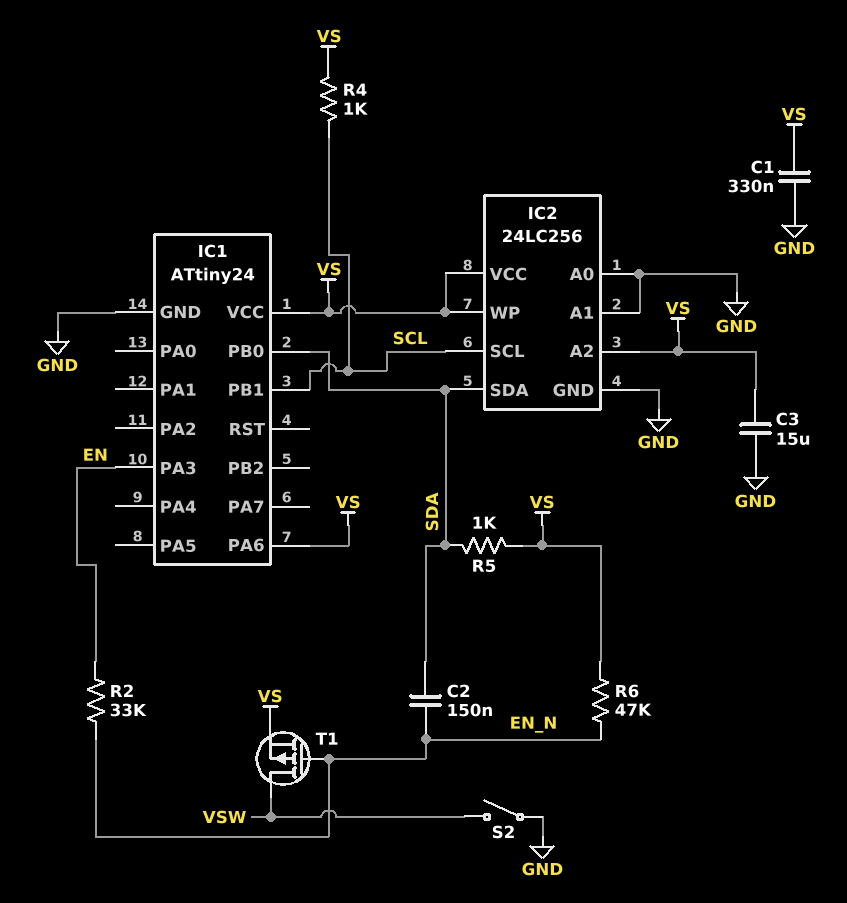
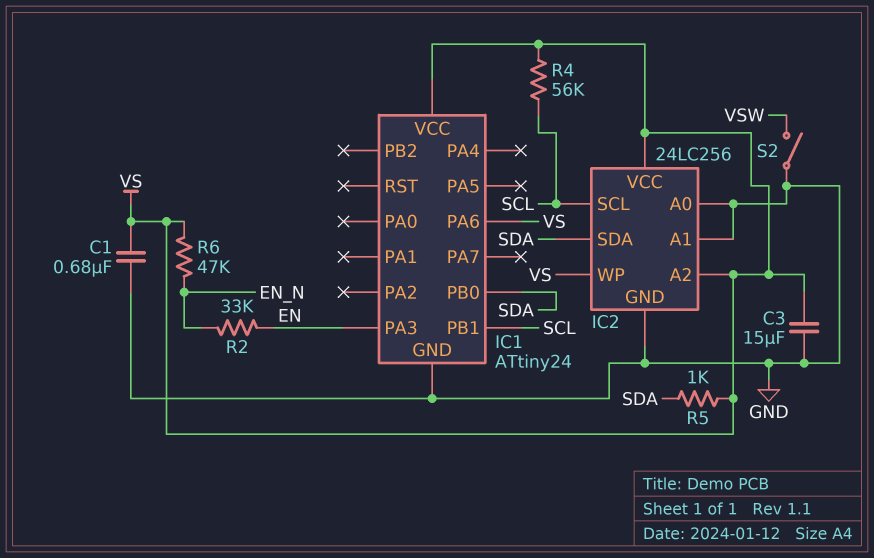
C1: 330nF (GND, VS) -> 680nF (GND, VS)
C2: 150nF (EN_N, SDA) -> none
R4: 1k (SCL, VS) -> 56k (SCL, VS)
T1: PMOS (G EN_N, D VSW, S VS) -> none

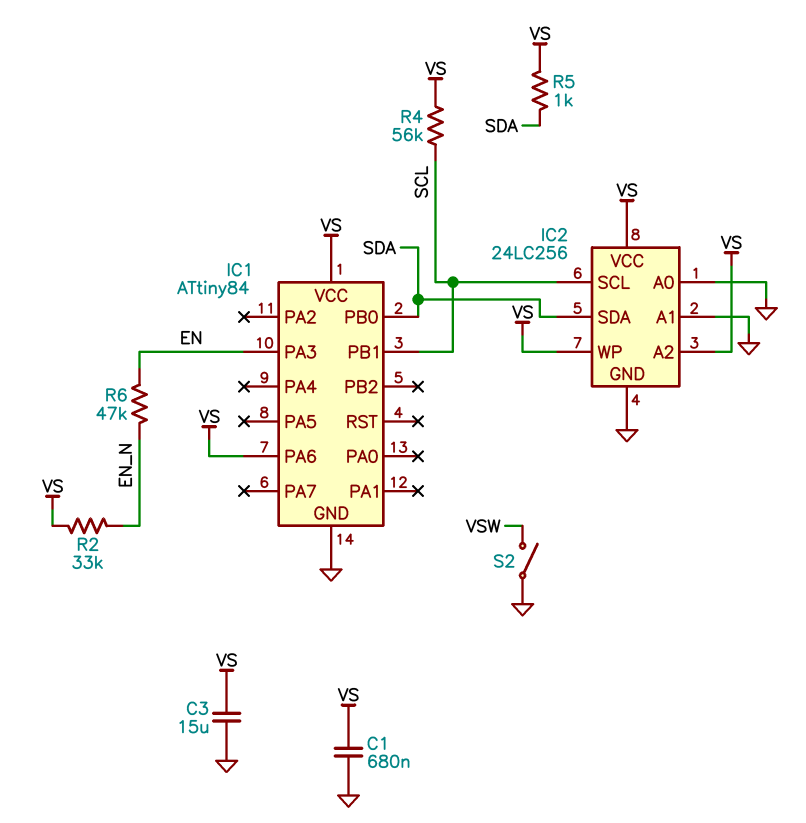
IC1: ATtiny24 -> ATtiny84
R2: 33k (EN, EN_N) -> 33k (EN_N, VS)
R6: 47k (EN_N, VS) -> 47k (EN, EN_N)

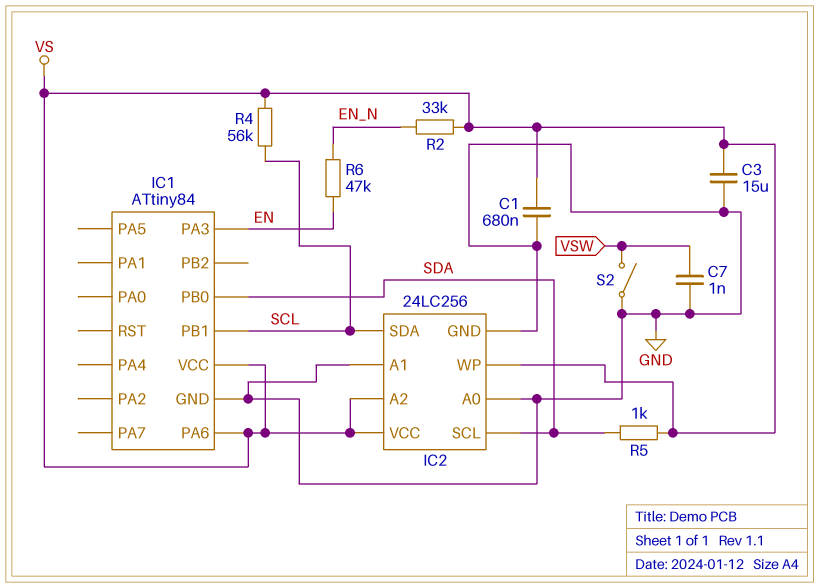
C7: none -> 1nF (GND, VSW)
IC2 pin SCL: SCL -> SDA
IC2 pin SDA: SDA -> SCL

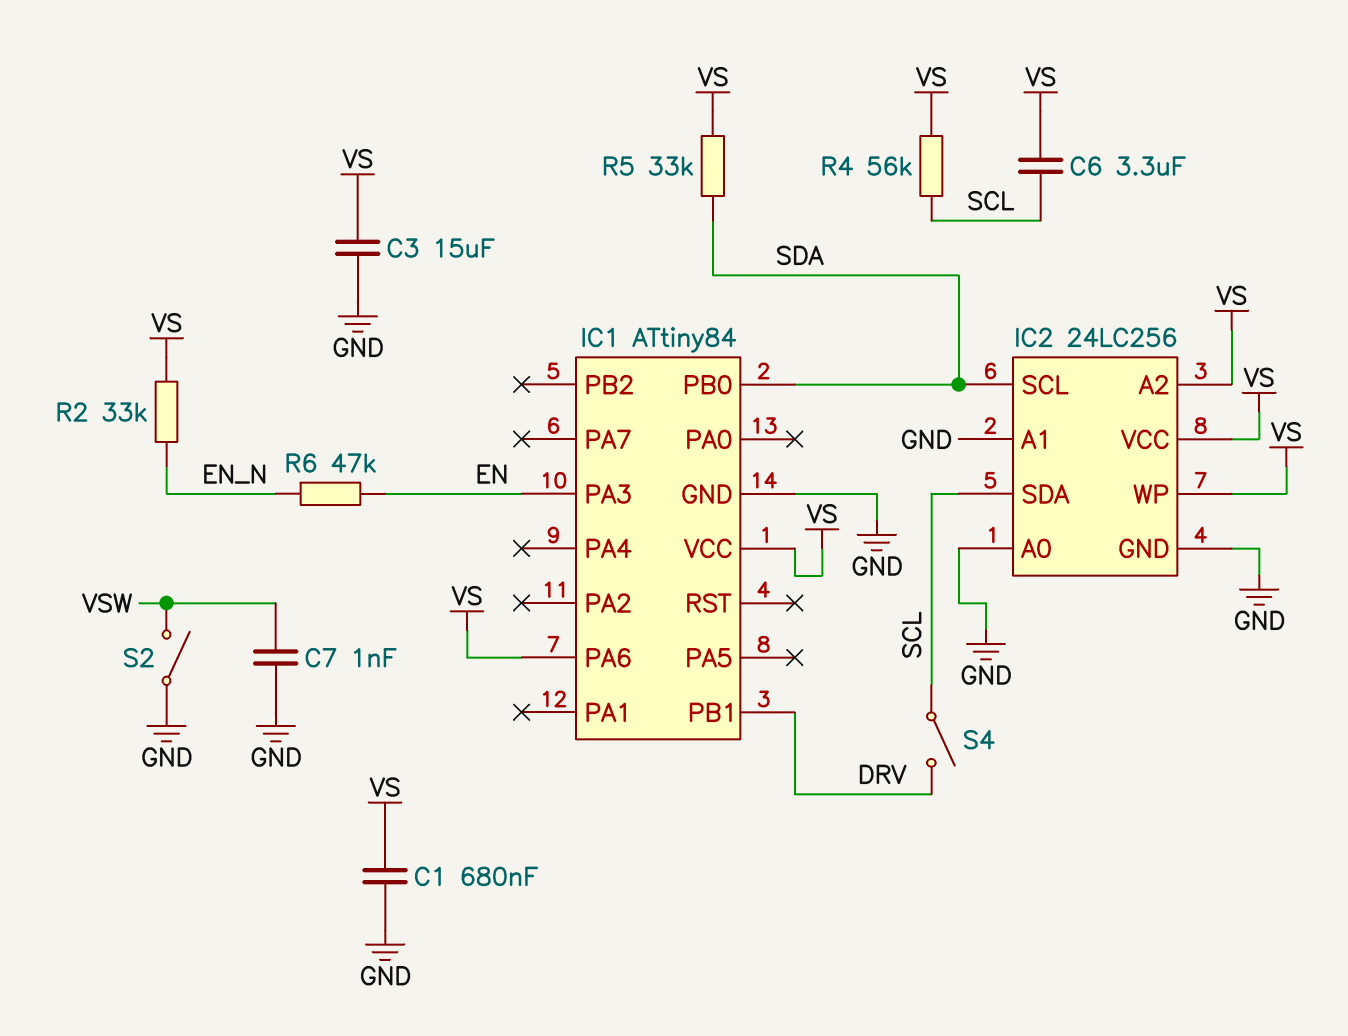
C6: none -> 3.3uF (SCL, VS)
IC1 pin PB1: SCL -> DRV
R5: 1k (SDA, VS) -> 33k (SDA, VS)
S4: none -> switch (DRV, SCL)

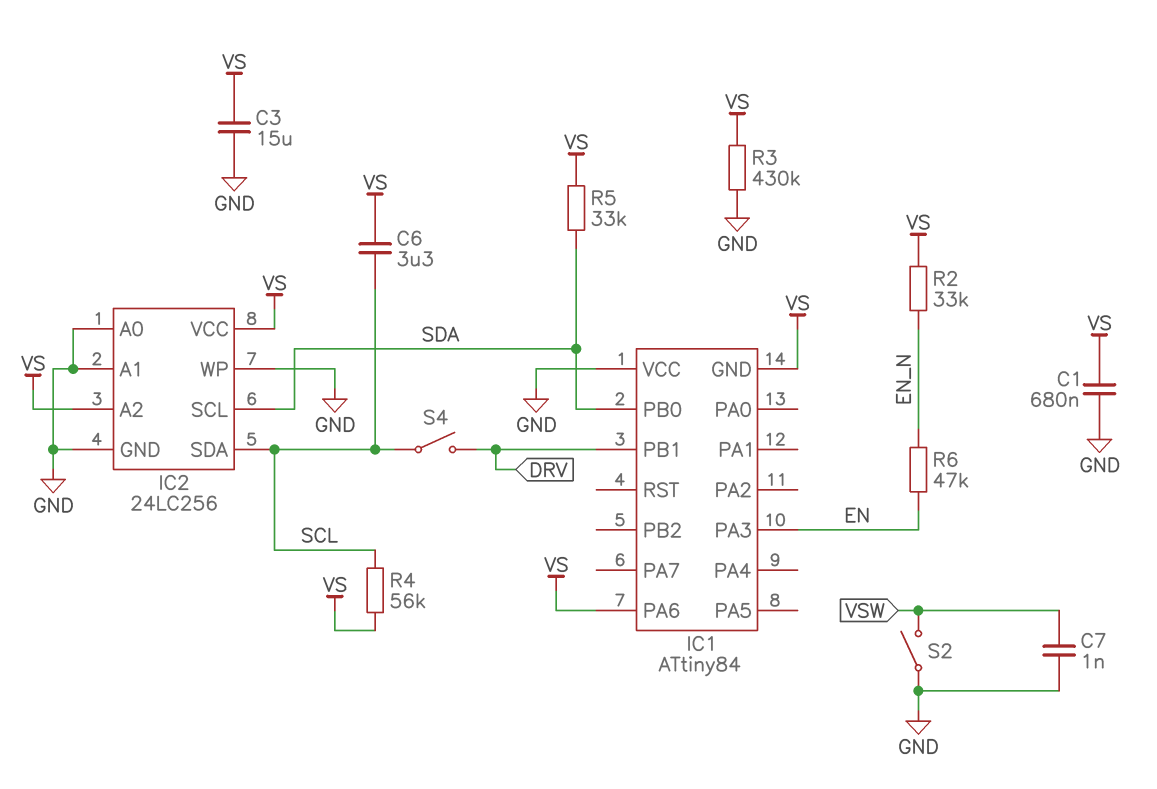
IC1 pin GND: GND -> VS
IC1 pin VCC: VS -> GND
IC2 pin WP: VS -> GND
R3: none -> 430k (GND, VS)

